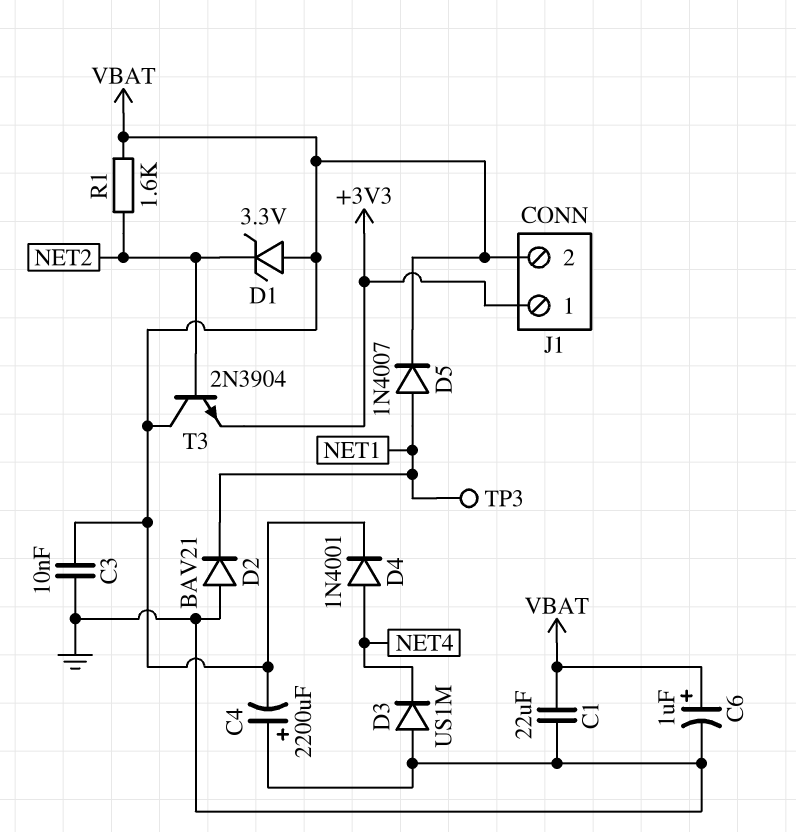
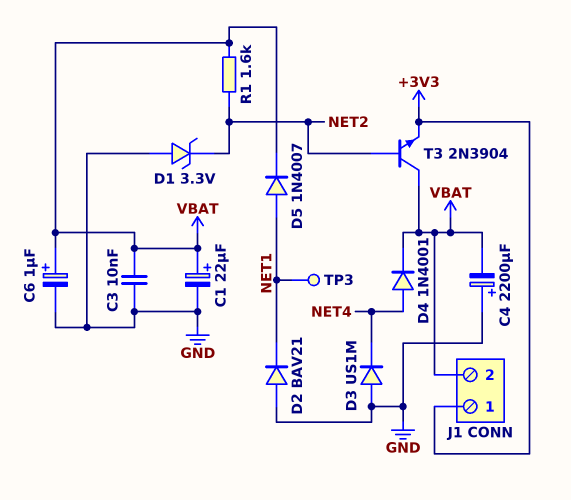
C1: 22uF (GND, VBAT) -> 22uF (plus VBAT, minus GND)
D1: zener 3.3V (A VBAT, K NET2) -> zener 3.3V (A GND, K NET2)

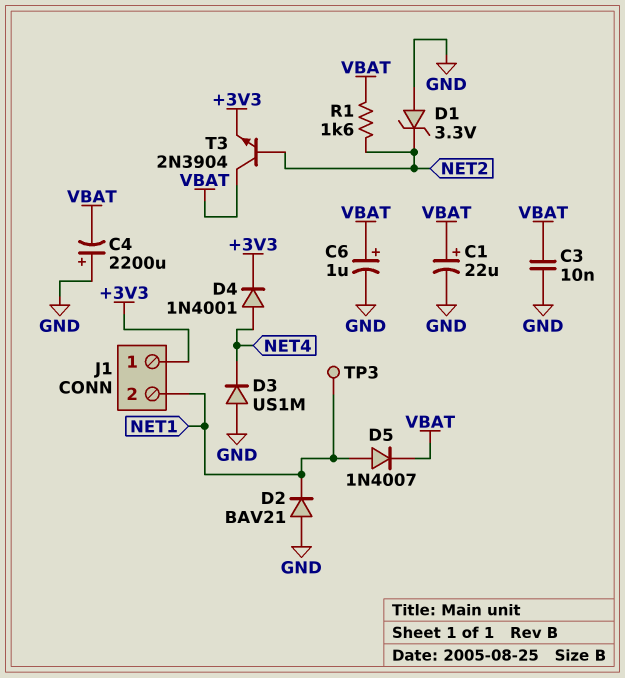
D4: diode 1N4001 (A NET4, K VBAT) -> diode 1N4001 (A NET4, K +3V3)
J1 pin 2: VBAT -> NET1

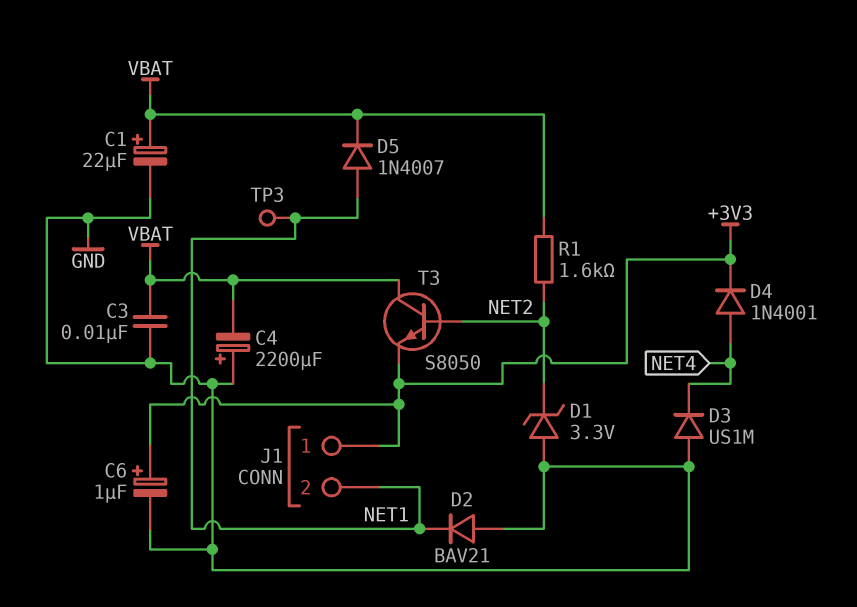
C6: 1uF (plus VBAT, minus GND) -> 1uF (plus +3V3, minus GND)
T3: NPN 2N3904 (B NET2, C VBAT, E +3V3) -> NPN S8050 (B NET2, C VBAT, E +3V3)

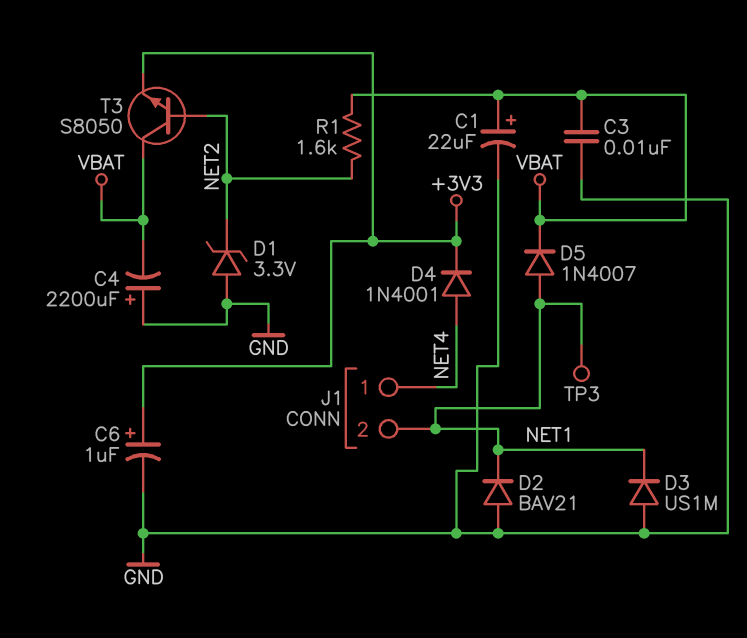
D3: diode US1M (A GND, K NET4) -> diode US1M (A GND, K NET1)
J1 pin 1: +3V3 -> NET4

